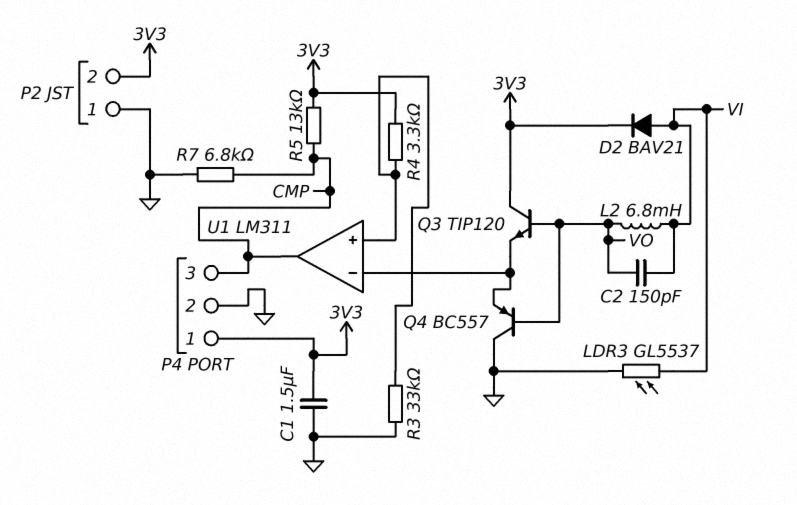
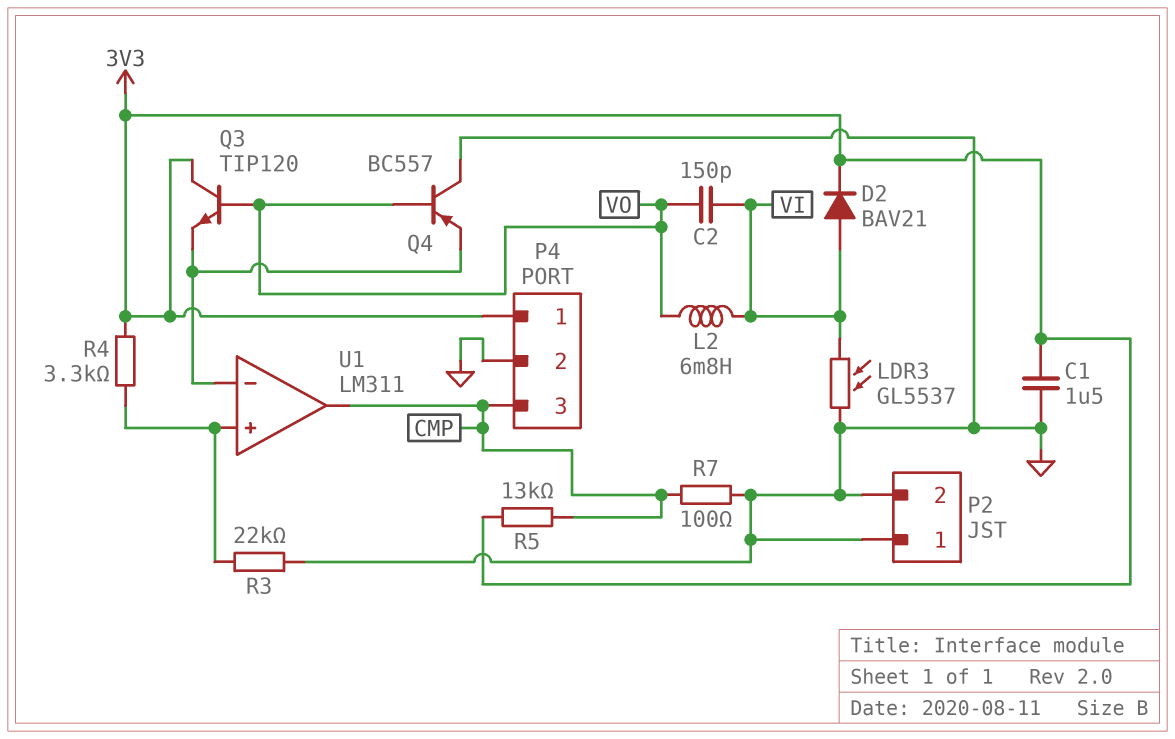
P2 pin 2: 3V3 -> GND
R3: 33k (GND, U1/in+) -> 22k (GND, U1/in+)
R7: 6.8k (CMP, GND) -> 100 (CMP, GND)

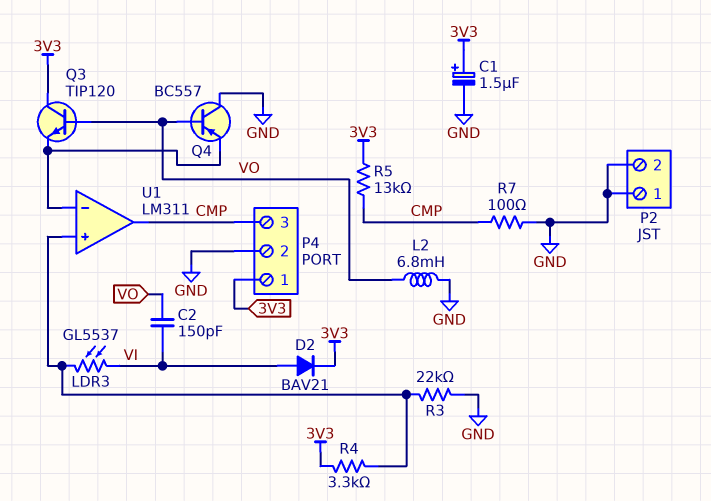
C1: 1.5uF (3V3, GND) -> 1.5uF (plus 3V3, minus GND)
L2: 6.8mH (VI, VO) -> 6.8mH (GND, VO)
LDR3: GL5537 (GND, VI) -> GL5537 (U1/in+, VI)

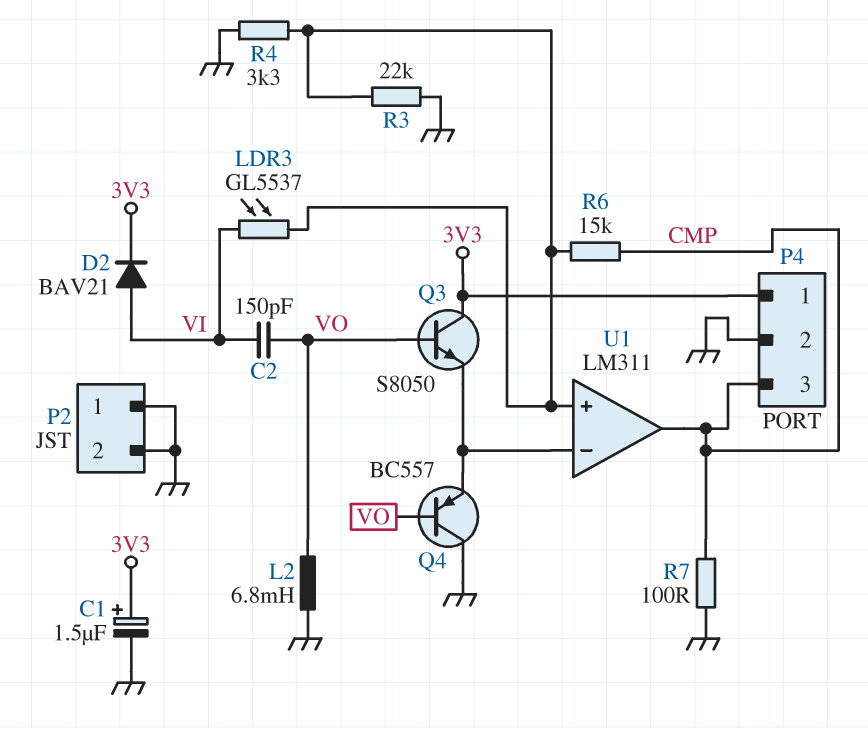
Q3: NPN TIP120 (B VO, C 3V3, E U1/in-) -> NPN S8050 (B VO, C 3V3, E U1/in-)
R4: 3.3k (3V3, U1/in+) -> 3.3k (GND, U1/in+)
R5: 13k (3V3, CMP) -> none
R6: none -> 15k (CMP, U1/in+)

